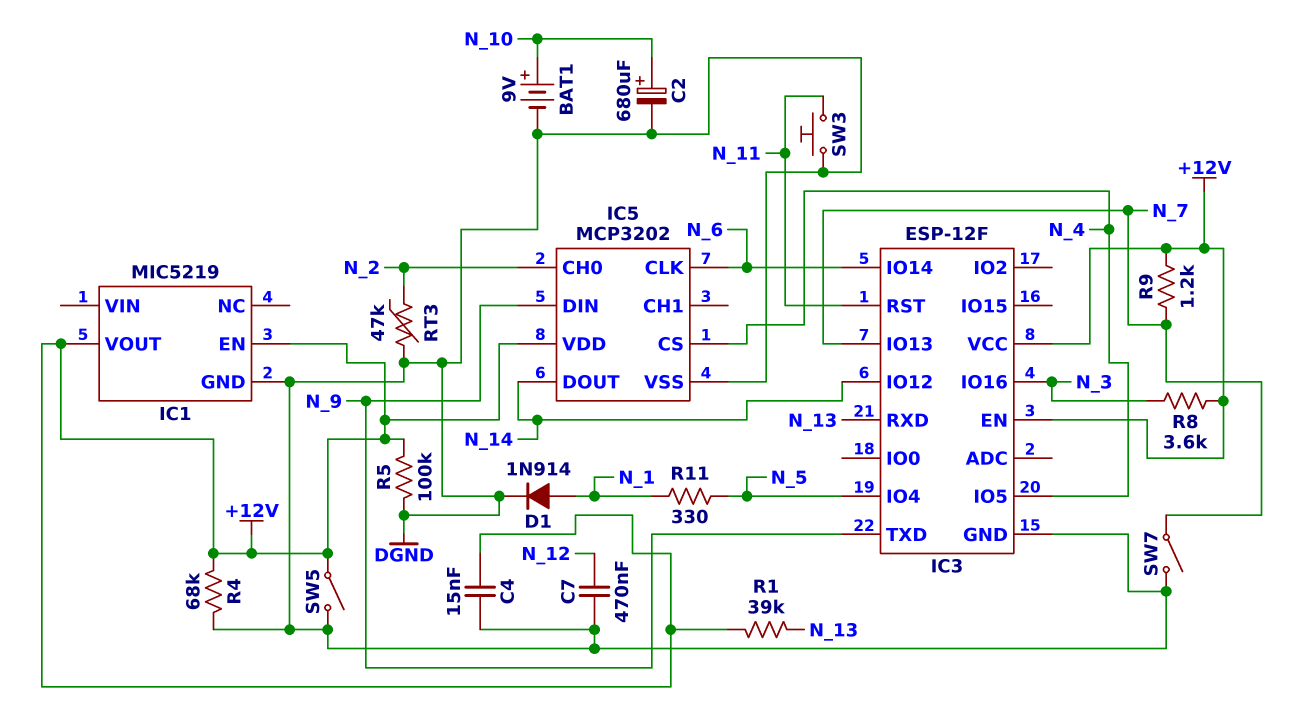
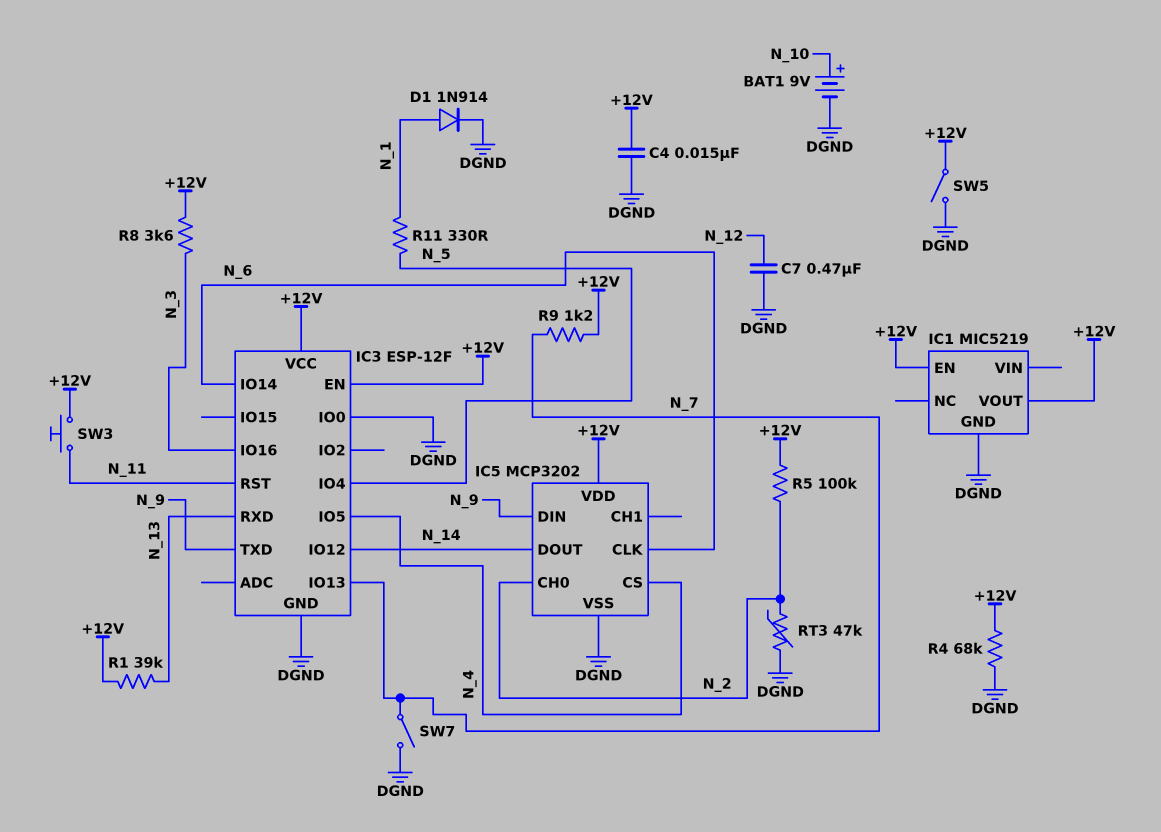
C2: 680uF (plus N_10, minus DGND) -> none
IC3 pin IO0: none -> DGND
R5: 100k (+12V, DGND) -> 100k (+12V, N_2)
SW3: button (DGND, N_11) -> button (+12V, N_11)

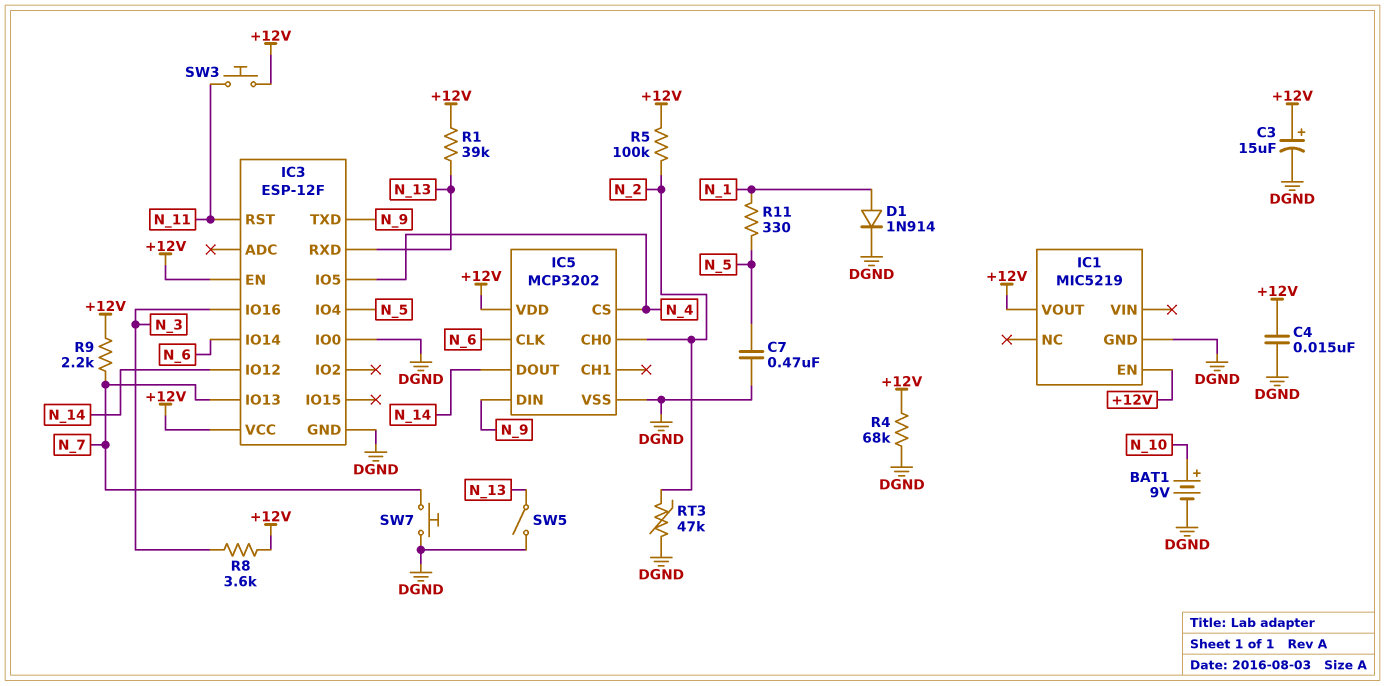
C3: none -> 15uF (plus +12V, minus DGND)
C7: 470nF (DGND, N_12) -> 470nF (DGND, N_5)
R9: 1.2k (+12V, N_7) -> 2.2k (+12V, N_7)
SW5: switch (+12V, DGND) -> switch (DGND, N_13)
SW7: switch (DGND, N_7) -> button (DGND, N_7)

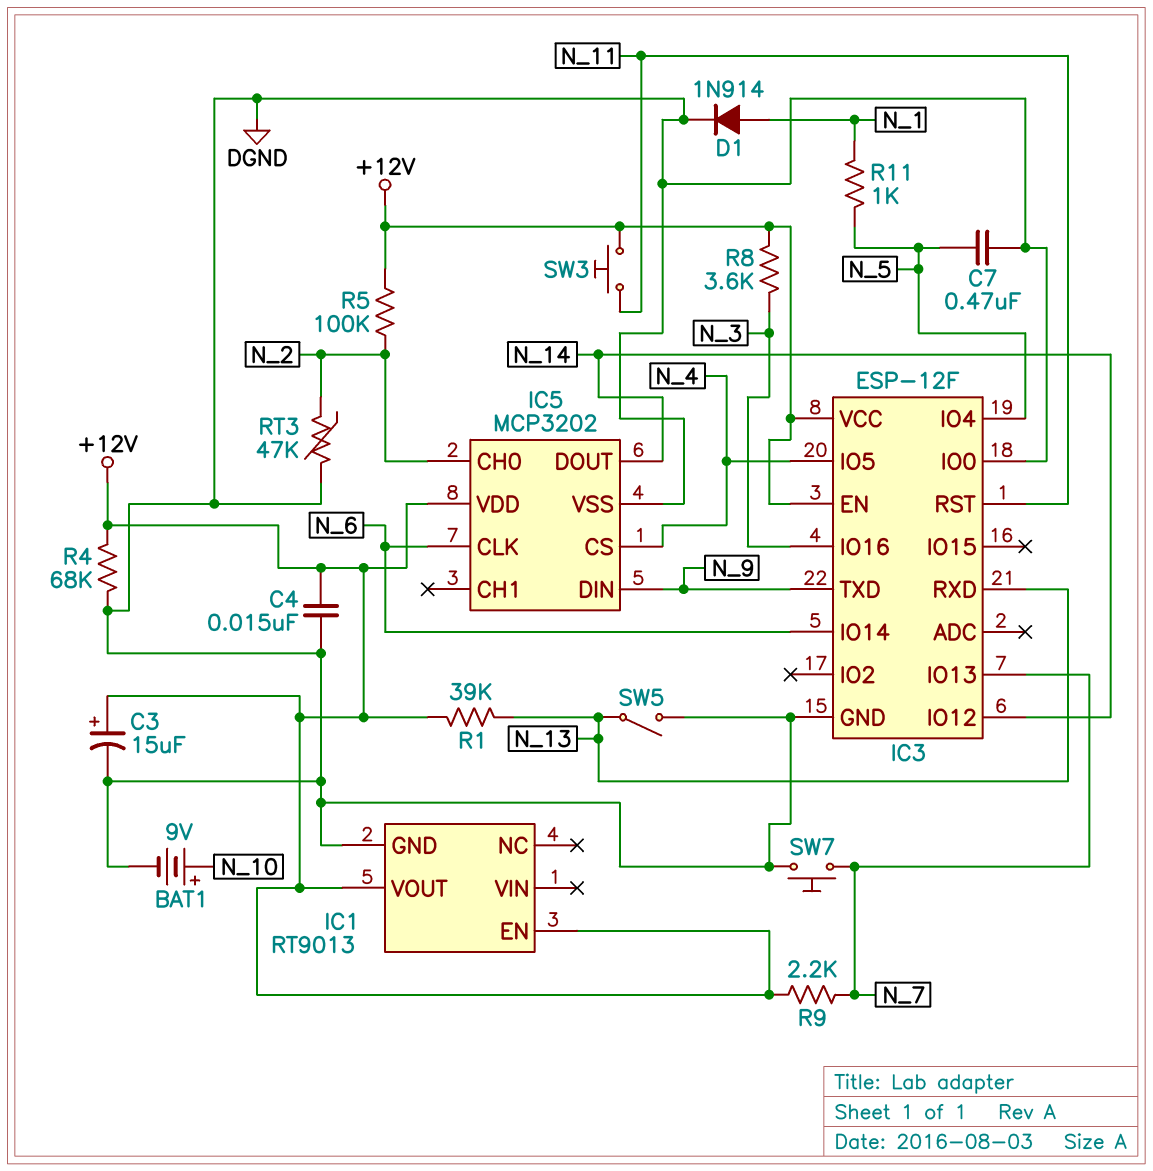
IC1: MIC5219 -> RT9013
R11: 330 (N_1, N_5) -> 1k (N_1, N_5)

